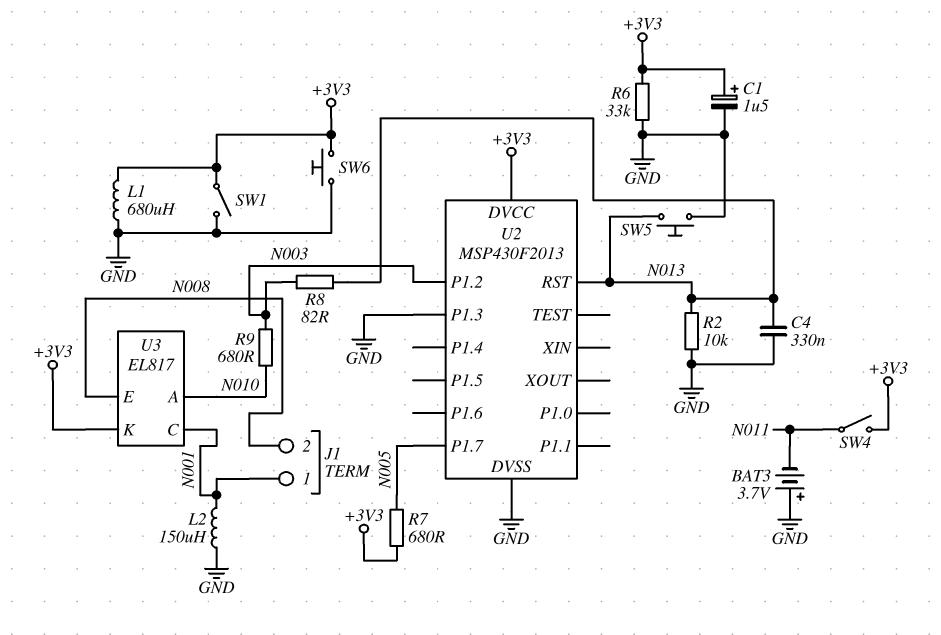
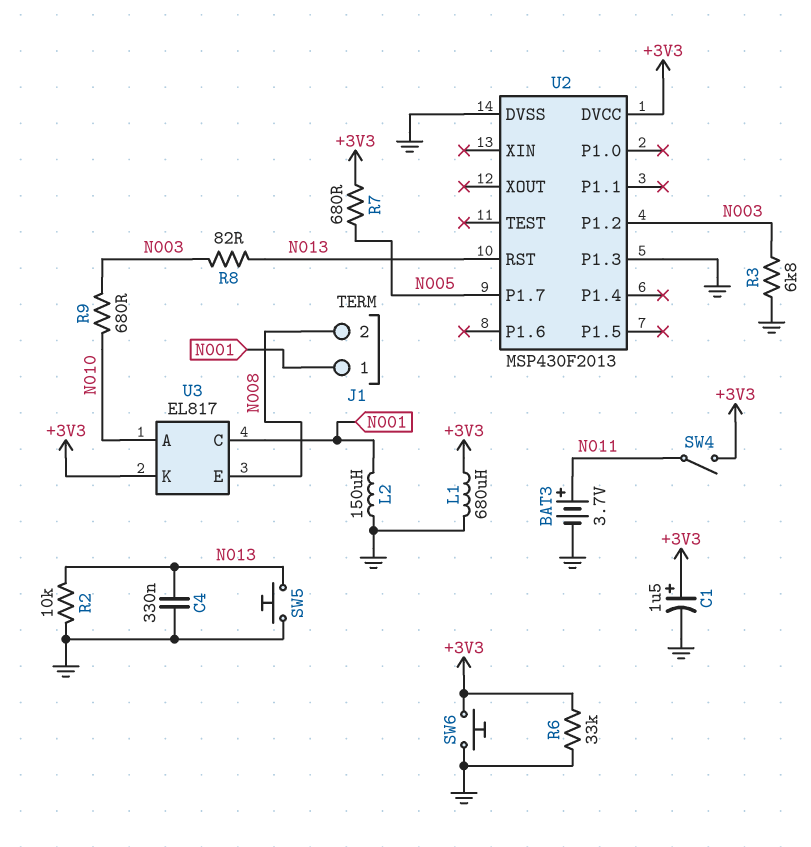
BAT3: 3.7V (plus GND, minus N011) -> 3.7V (plus N011, minus GND)
R3: none -> 6.8k (GND, N003)
SW1: switch (+3V3, GND) -> none

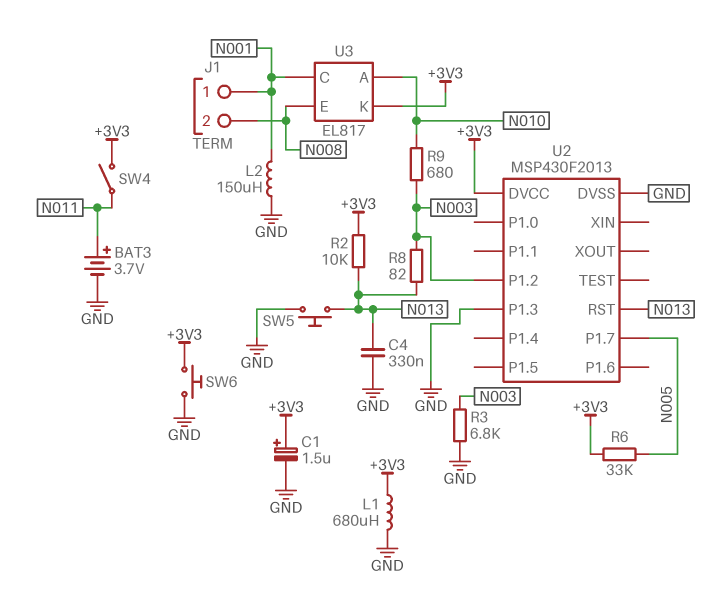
R2: 10k (GND, N013) -> 10k (+3V3, N013)
R6: 33k (+3V3, GND) -> 33k (+3V3, N005)
R7: 680 (+3V3, N005) -> none

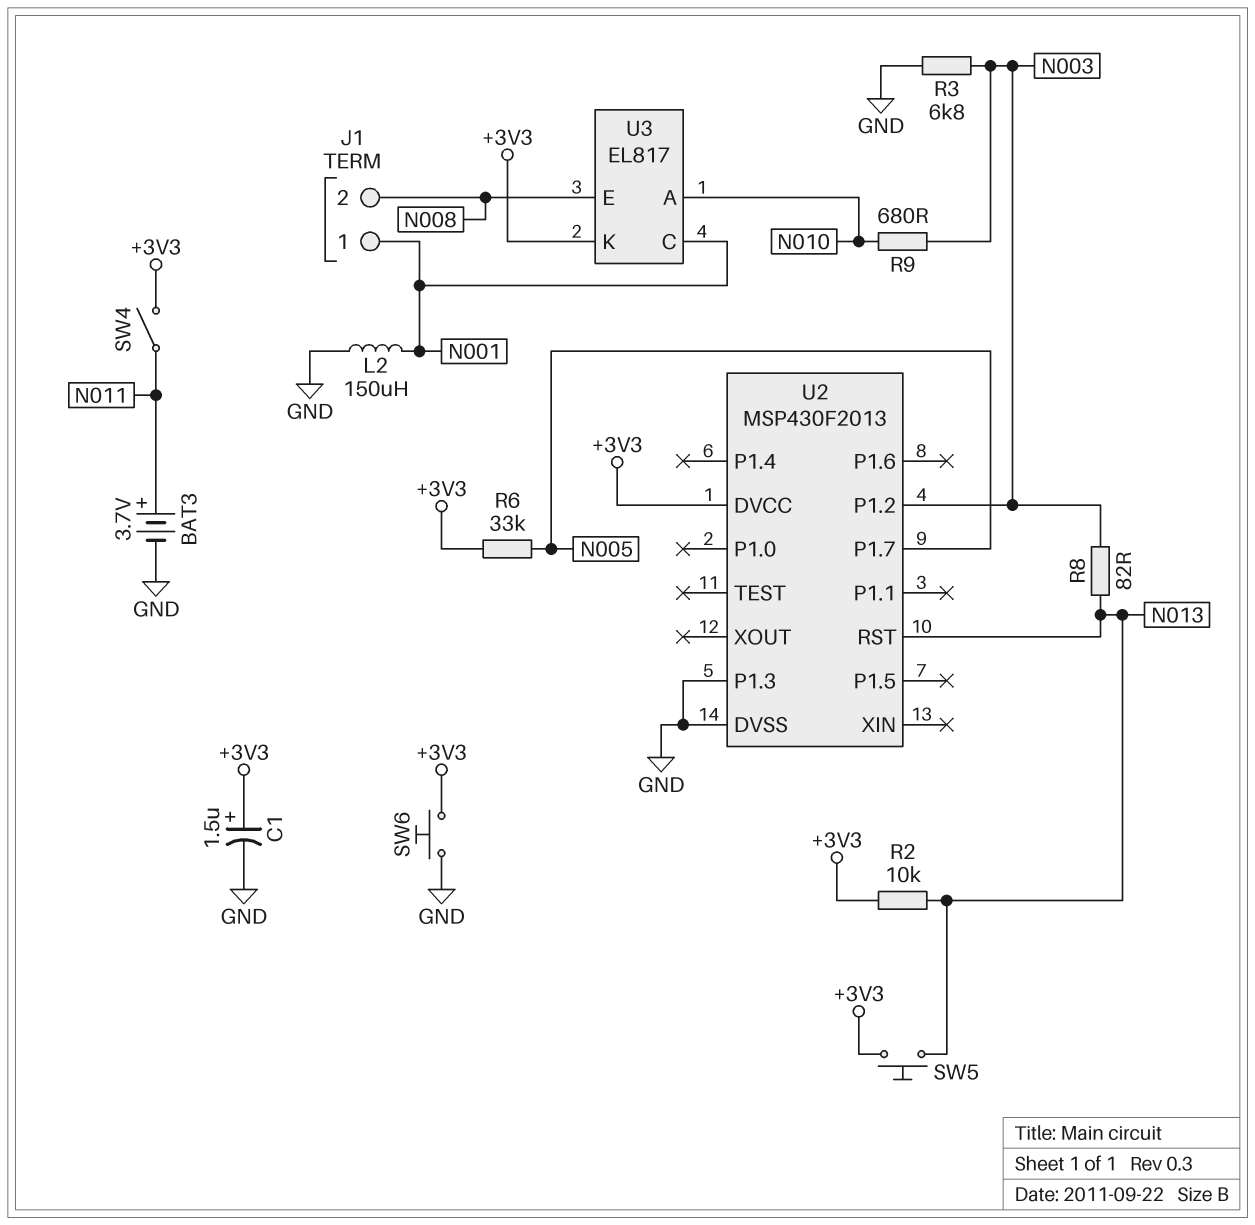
C4: 330nF (GND, N013) -> none
L1: 680uH (+3V3, GND) -> none
SW5: button (GND, N013) -> button (+3V3, N013)

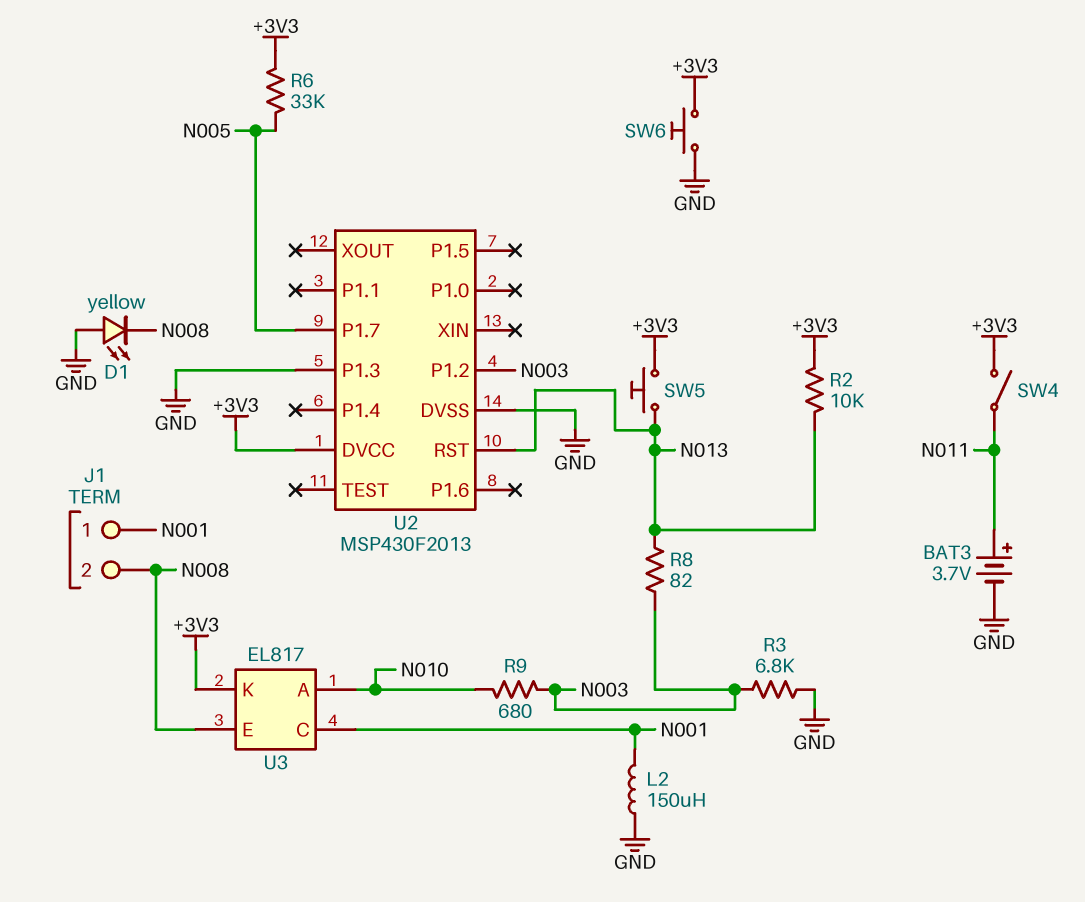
C1: 1.5uF (plus +3V3, minus GND) -> none
D1: none -> LED yellow (A GND, K N008)

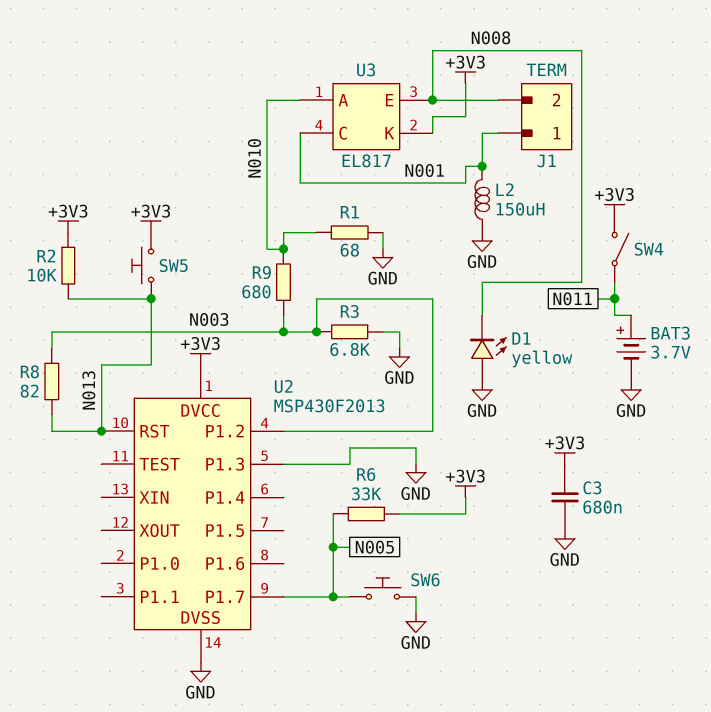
C3: none -> 680nF (+3V3, GND)
R1: none -> 68 (GND, N010)
SW6: button (+3V3, GND) -> button (GND, N005)

